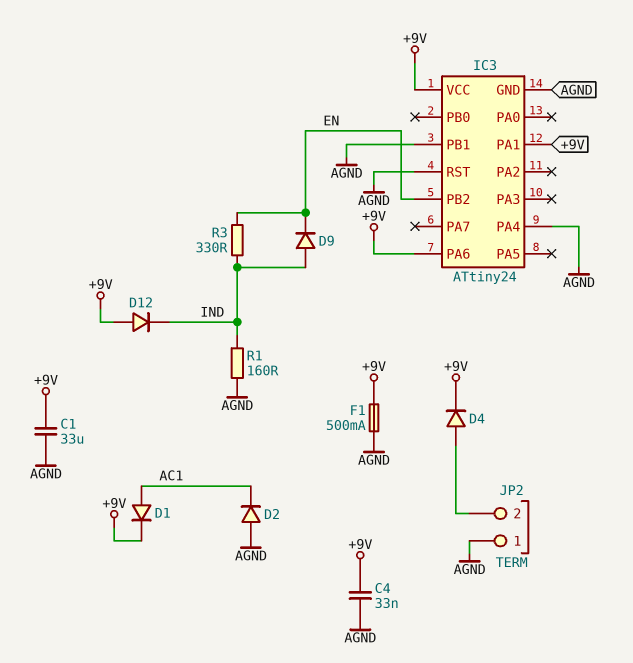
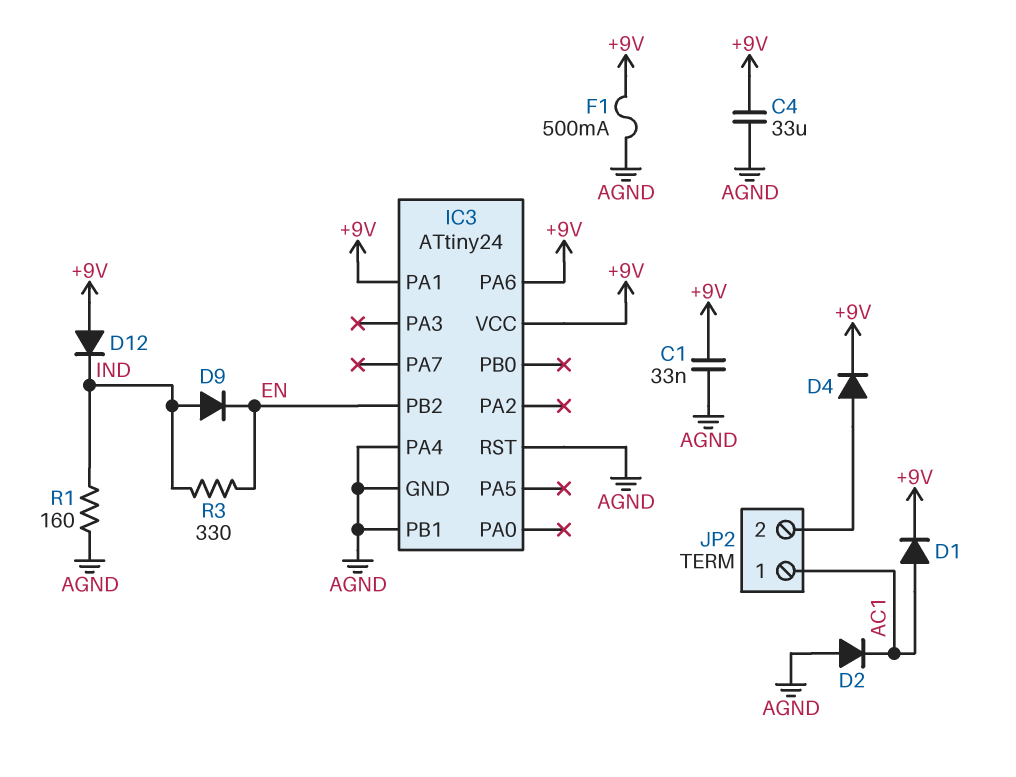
C1: 33uF (+9V, AGND) -> 33nF (+9V, AGND)
C4: 33nF (+9V, AGND) -> 33uF (+9V, AGND)
JP2 pin 1: AGND -> AC1

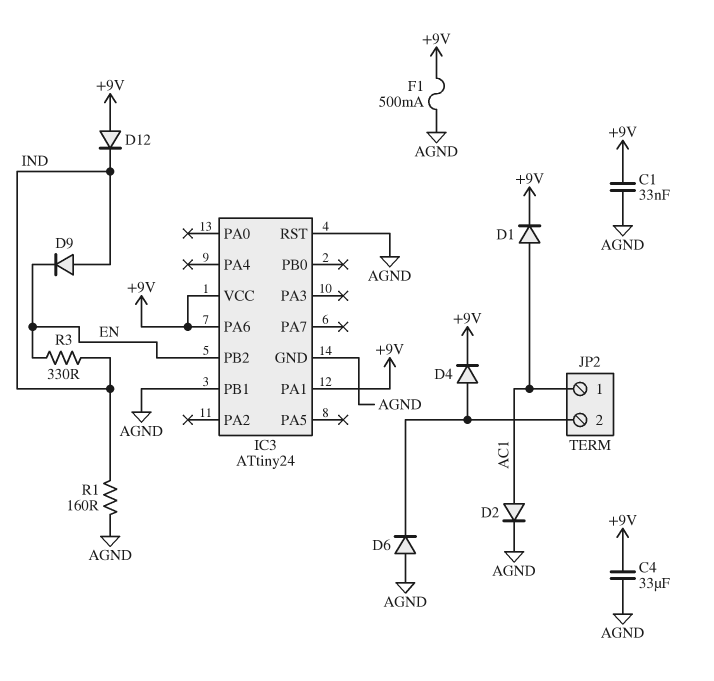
D2: diode (A AGND, K AC1) -> diode (A AC1, K AGND)
D6: none -> diode (A AGND, K JP2/2)
IC3 pin PA4: AGND -> none

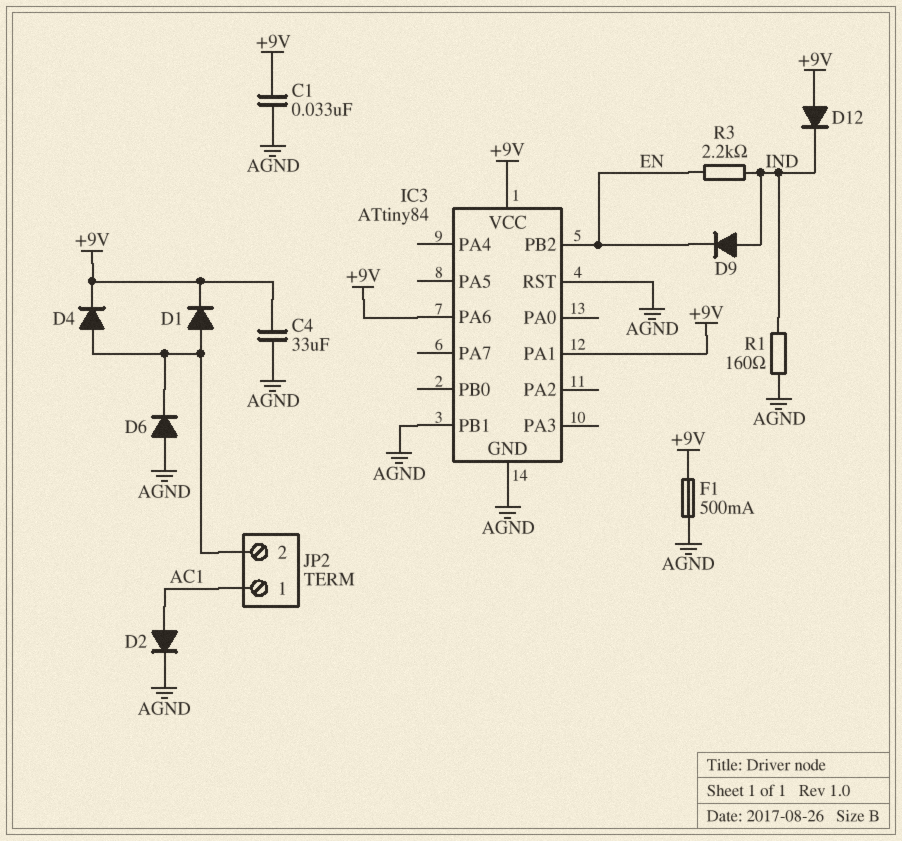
D1: diode (A AC1, K +9V) -> diode (A JP2/2, K +9V)
IC3: ATtiny24 -> ATtiny84
R3: 330 (EN, IND) -> 2.2k (EN, IND)

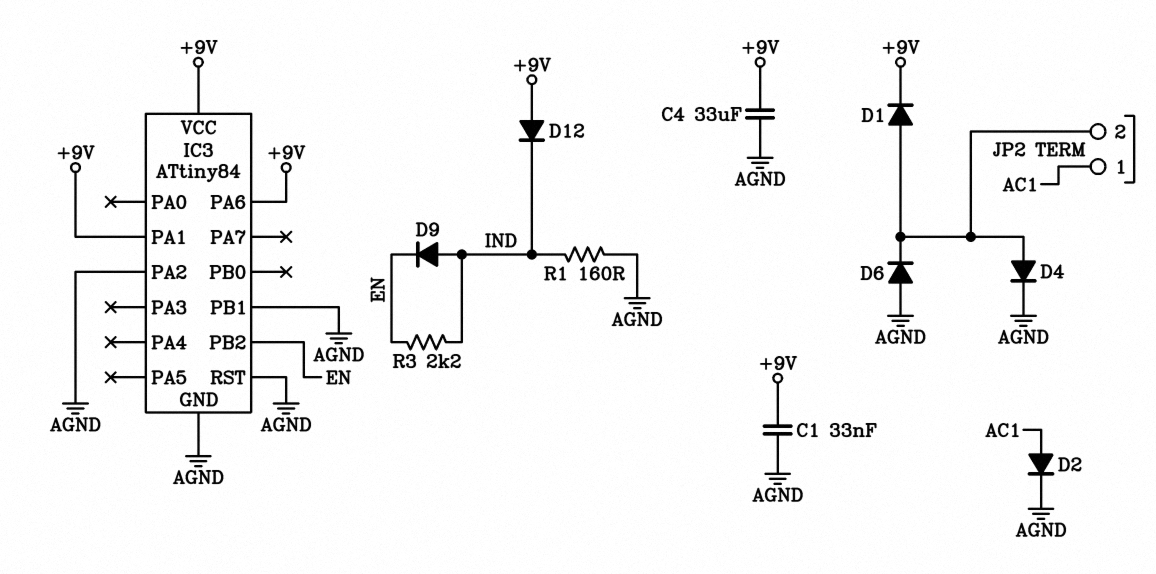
D4: diode (A JP2/2, K +9V) -> diode (A JP2/2, K AGND)
F1: 500mA (+9V, AGND) -> none
IC3 pin PA2: none -> AGND

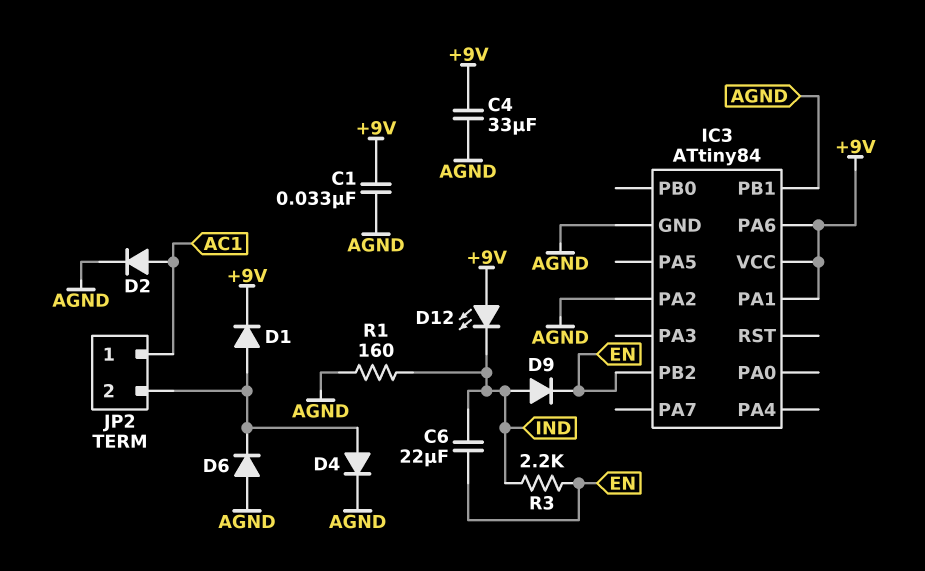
C6: none -> 22uF (EN, IND)
D12: diode (A +9V, K IND) -> LED (A +9V, K IND)
IC3 pin RST: AGND -> none

